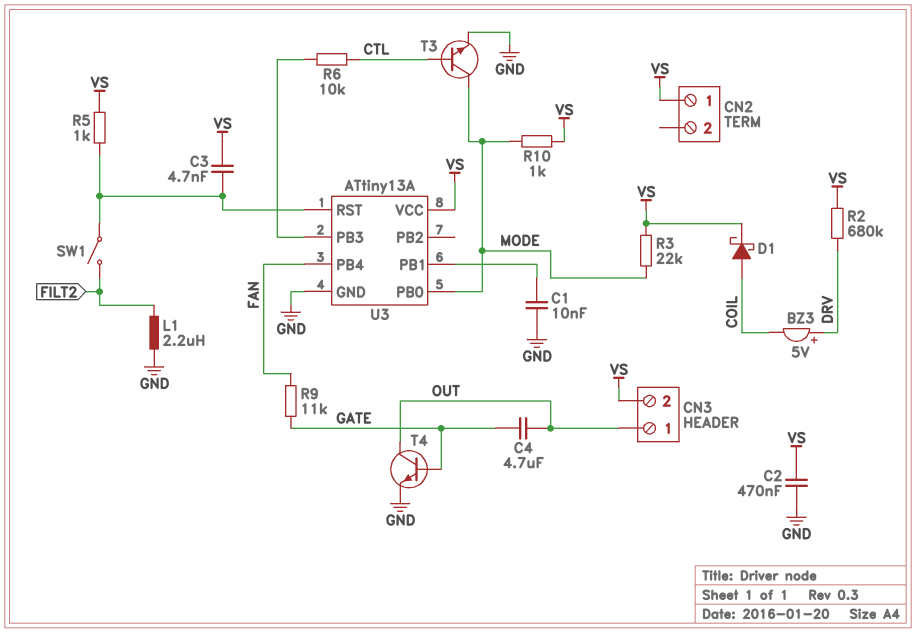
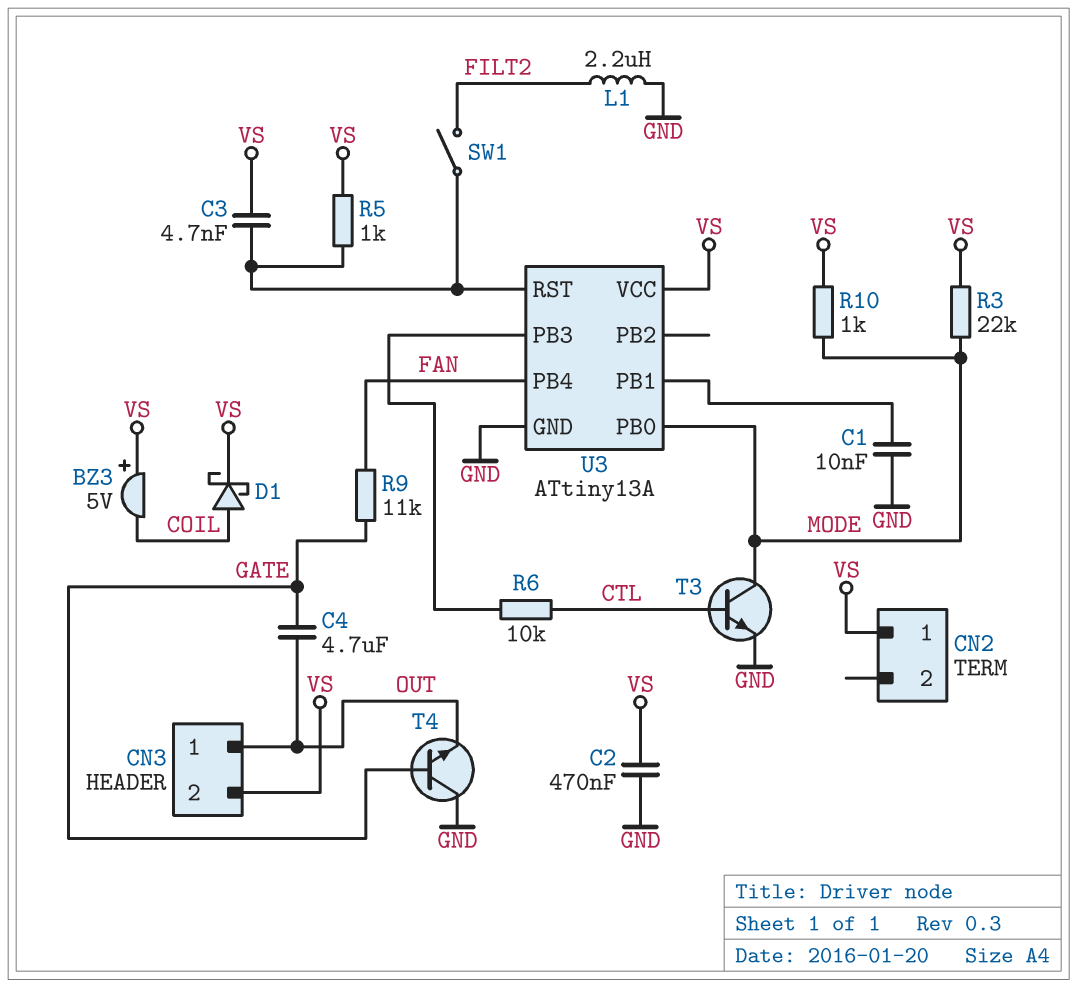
BZ3: buzzer 5V (plus DRV, minus COIL) -> buzzer 5V (plus VS, minus COIL)
R2: 680k (DRV, VS) -> none
T4: NPN (B GATE, C OUT, E GND) -> NPN (B GATE, C GND, E OUT)

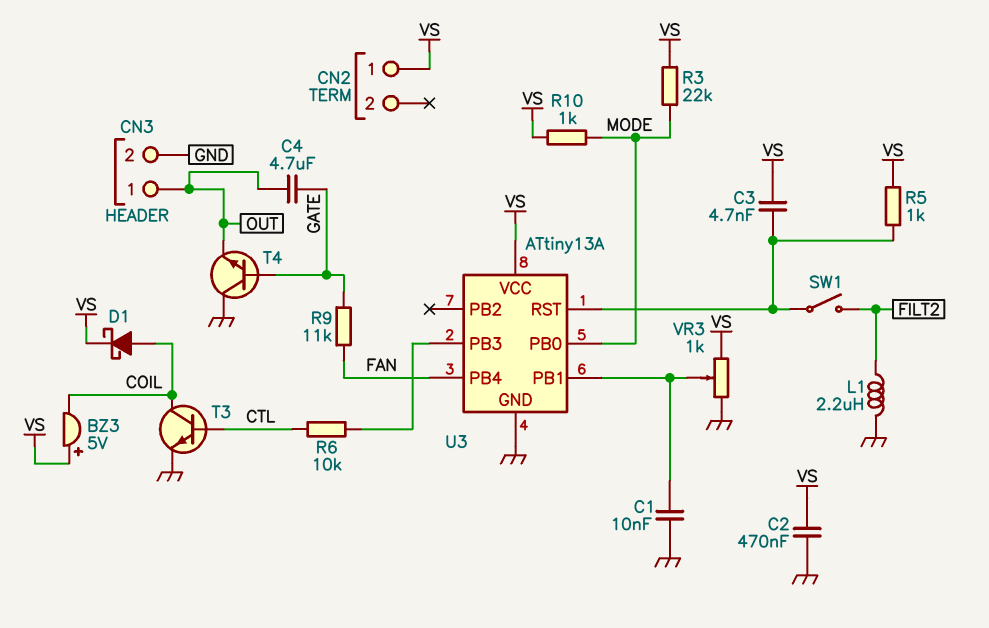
CN3 pin 2: VS -> GND
T3: NPN (B CTL, C MODE, E GND) -> NPN (B CTL, C COIL, E GND)
VR3: none -> 1k (GND, VS, wiper U3/PB1)

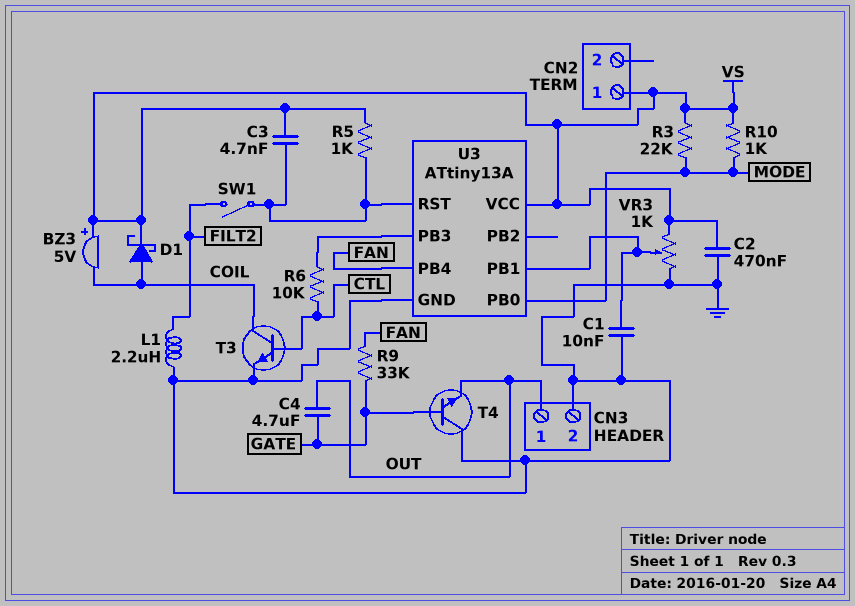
R9: 11k (FAN, GATE) -> 33k (FAN, GATE)

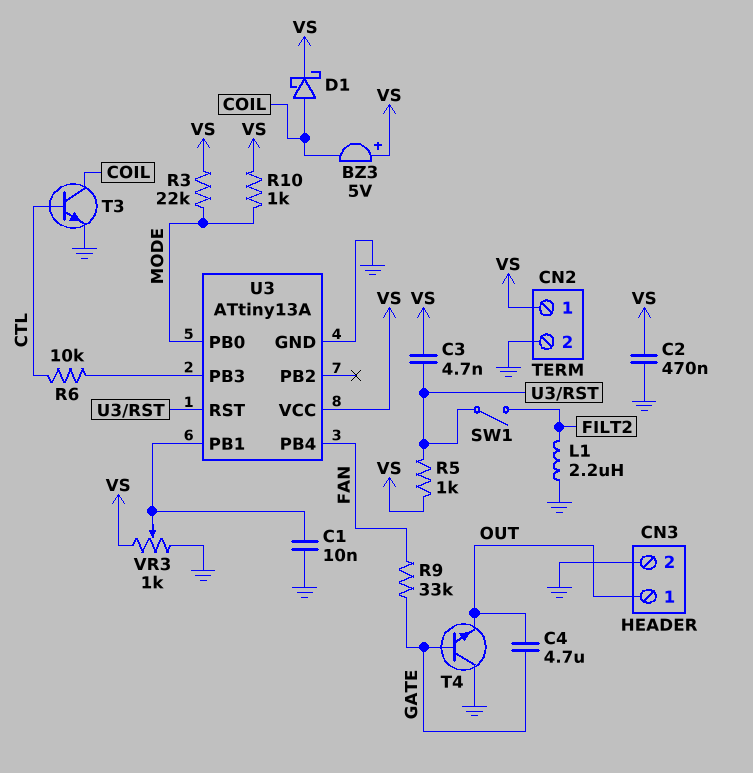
CN2 pin 2: none -> GND

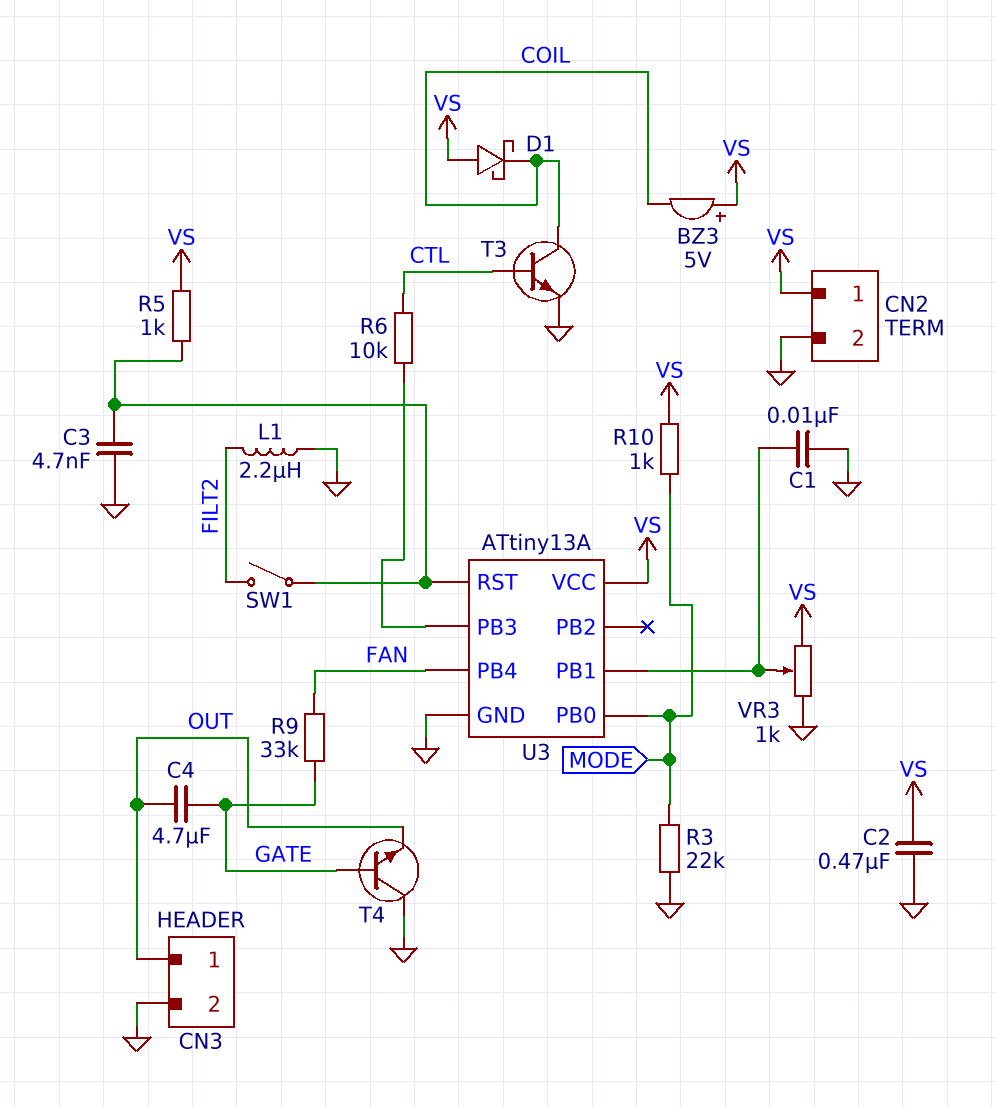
C3: 4.7nF (U3/RST, VS) -> 4.7nF (GND, U3/RST)
D1: schottky (A COIL, K VS) -> schottky (A VS, K COIL)
R3: 22k (MODE, VS) -> 22k (GND, MODE)

